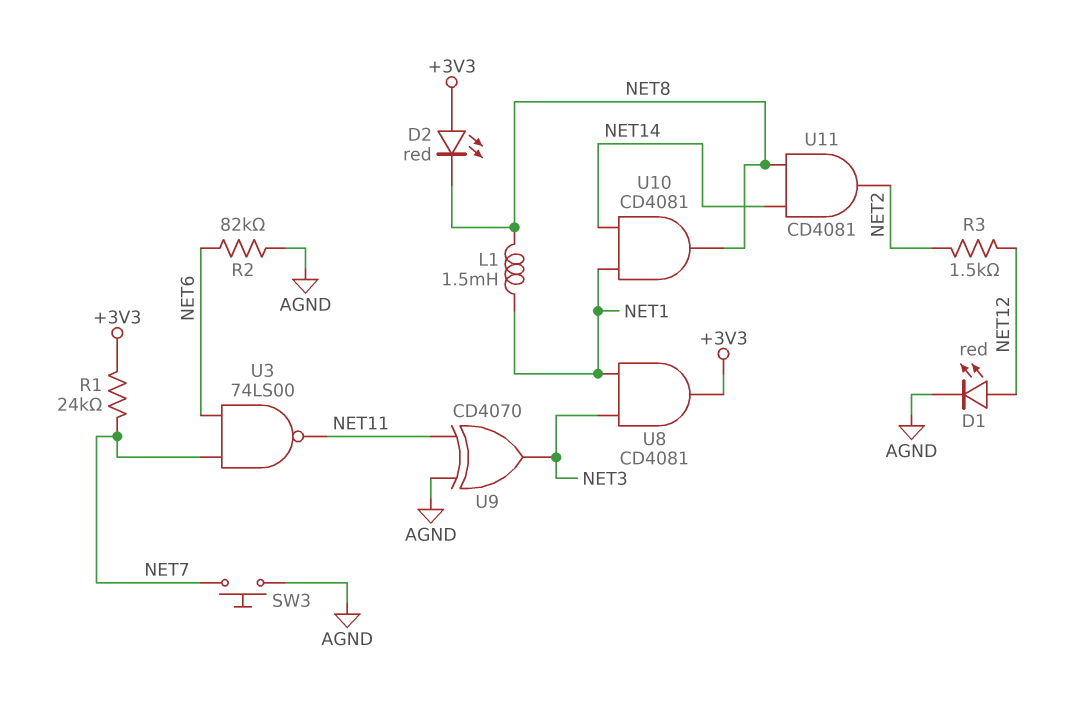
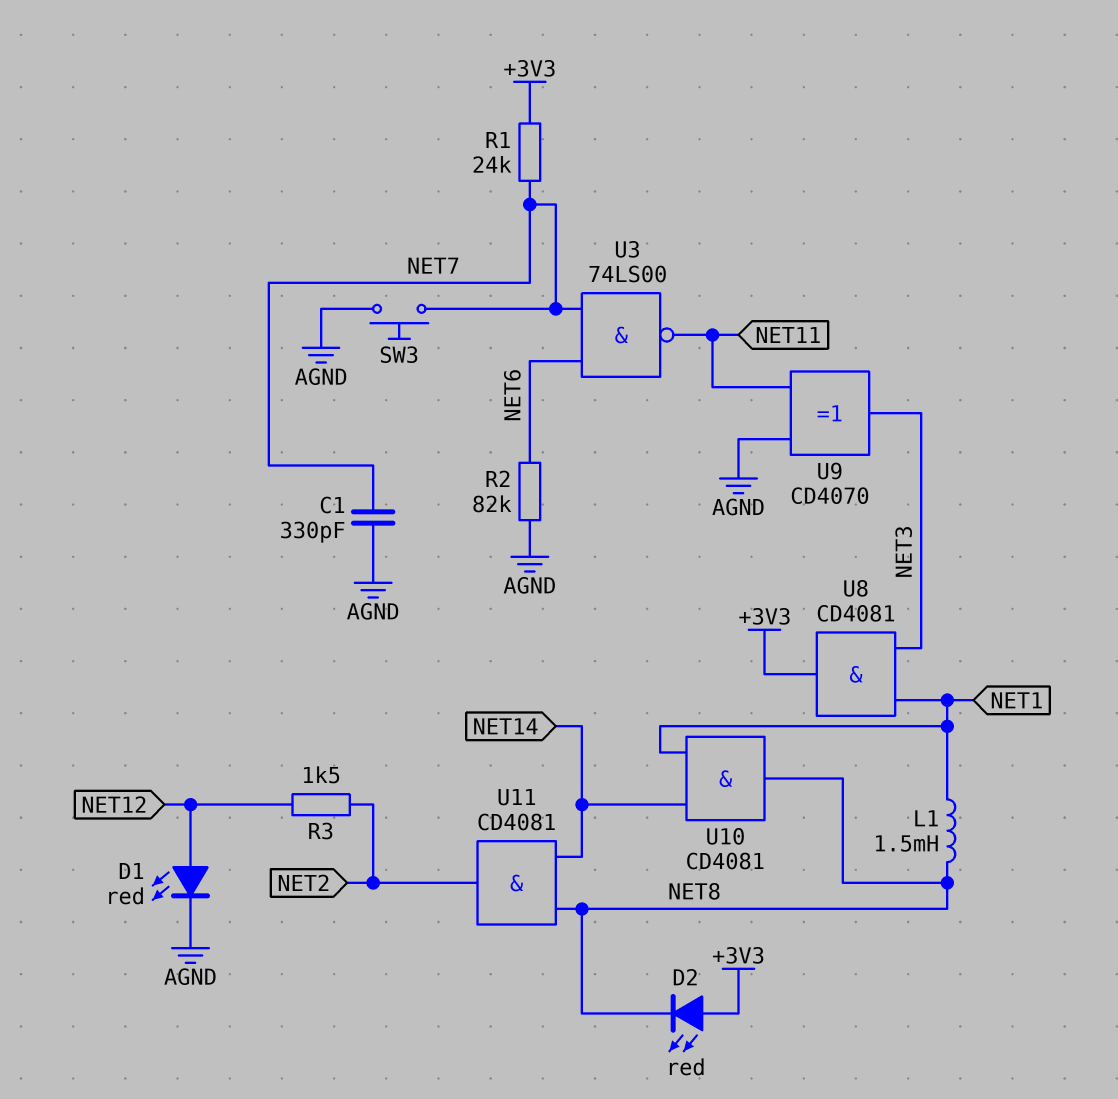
C1: none -> 330pF (AGND, NET7)

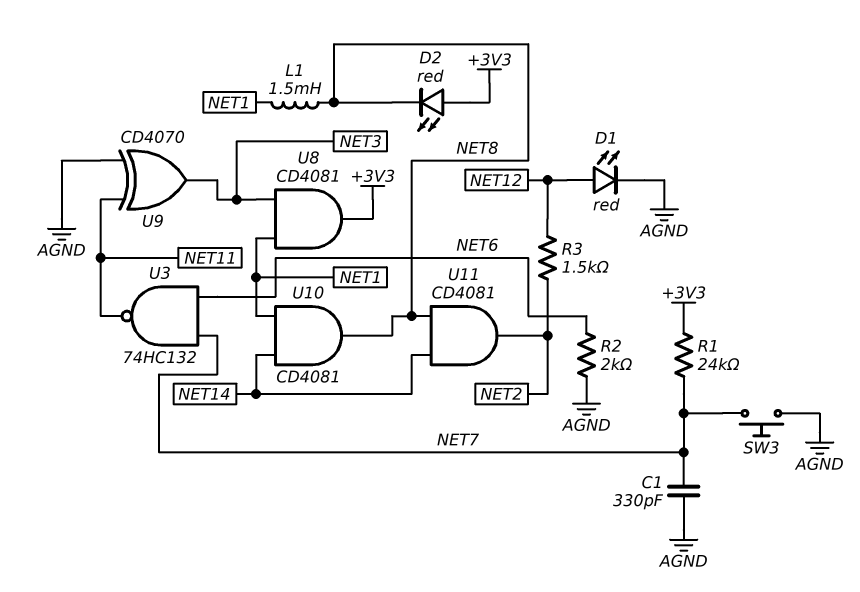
R2: 82k (AGND, NET6) -> 2k (AGND, NET6)
U3: NAND 74LS00 (in NET6, in NET7, out NET11) -> NAND 74HC132 (in NET6, in NET7, out NET11)

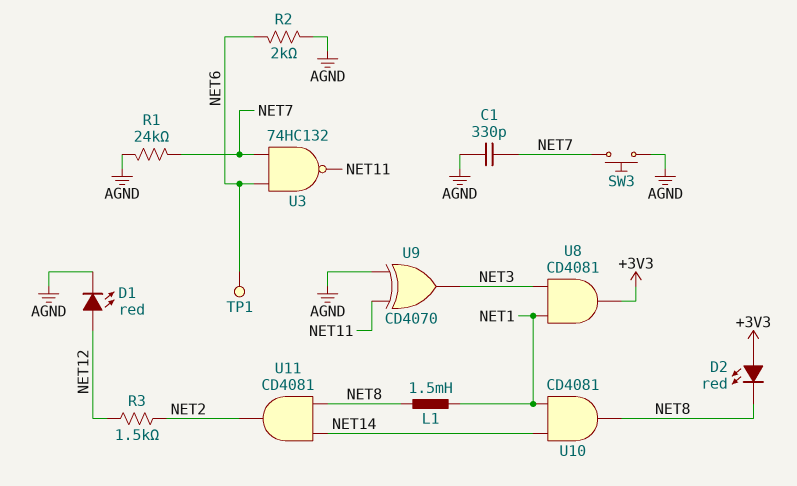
R1: 24k (+3V3, NET7) -> 24k (AGND, NET7)
TP1: none -> test point (NET6)

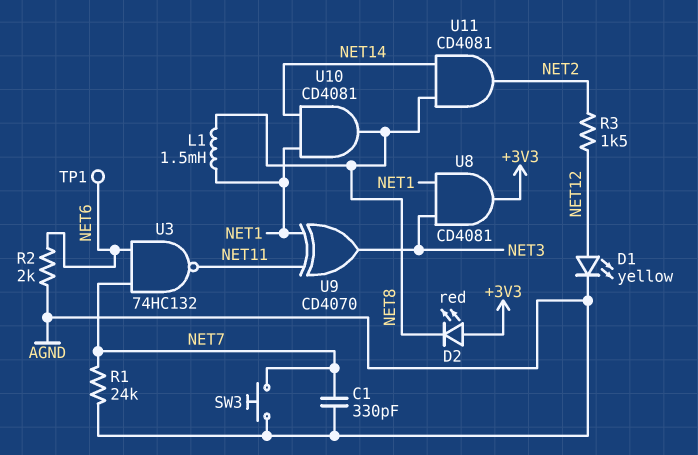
D1: LED red (A NET12, K AGND) -> LED yellow (A NET12, K AGND)
U9: XOR CD4070 (in AGND, in NET11, out NET3) -> XOR CD4070 (in NET1, in NET11, out NET3)

